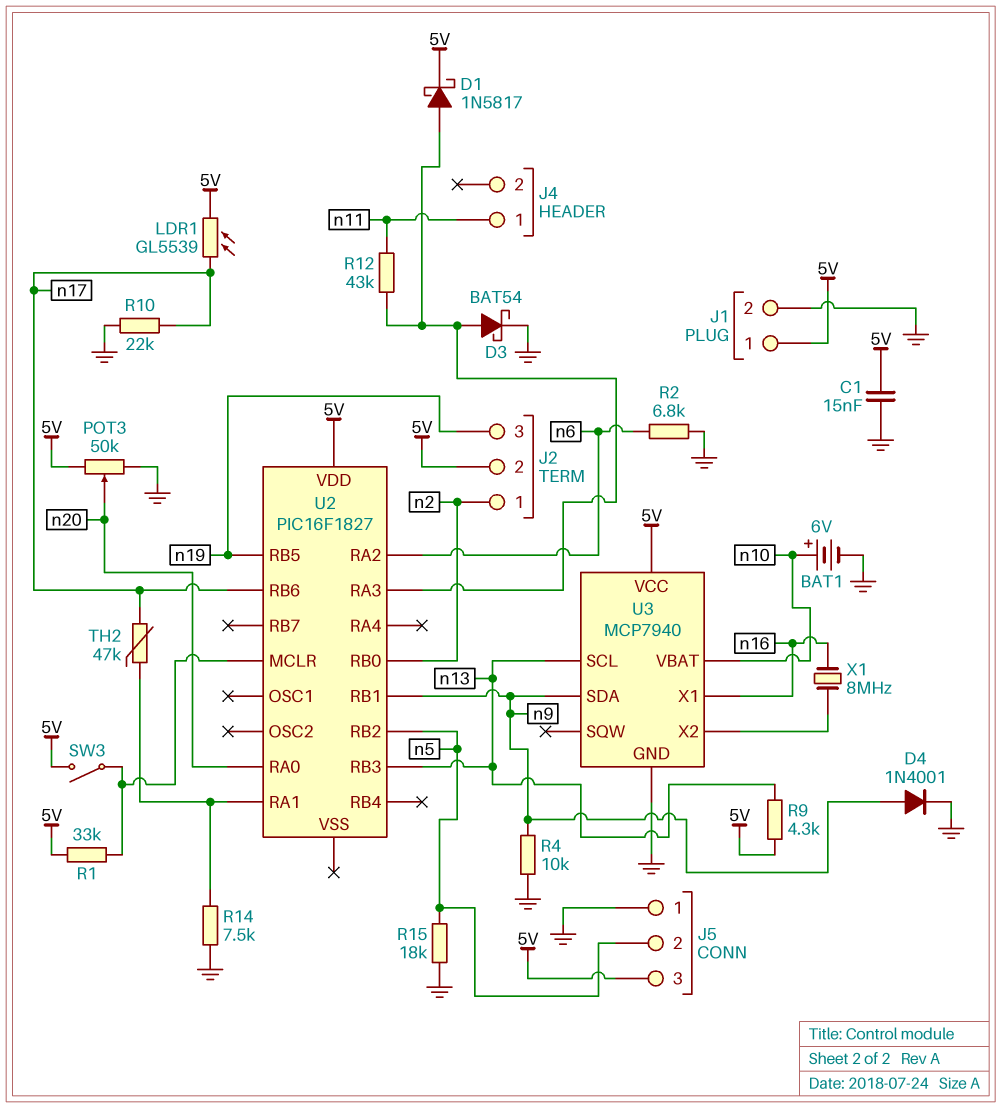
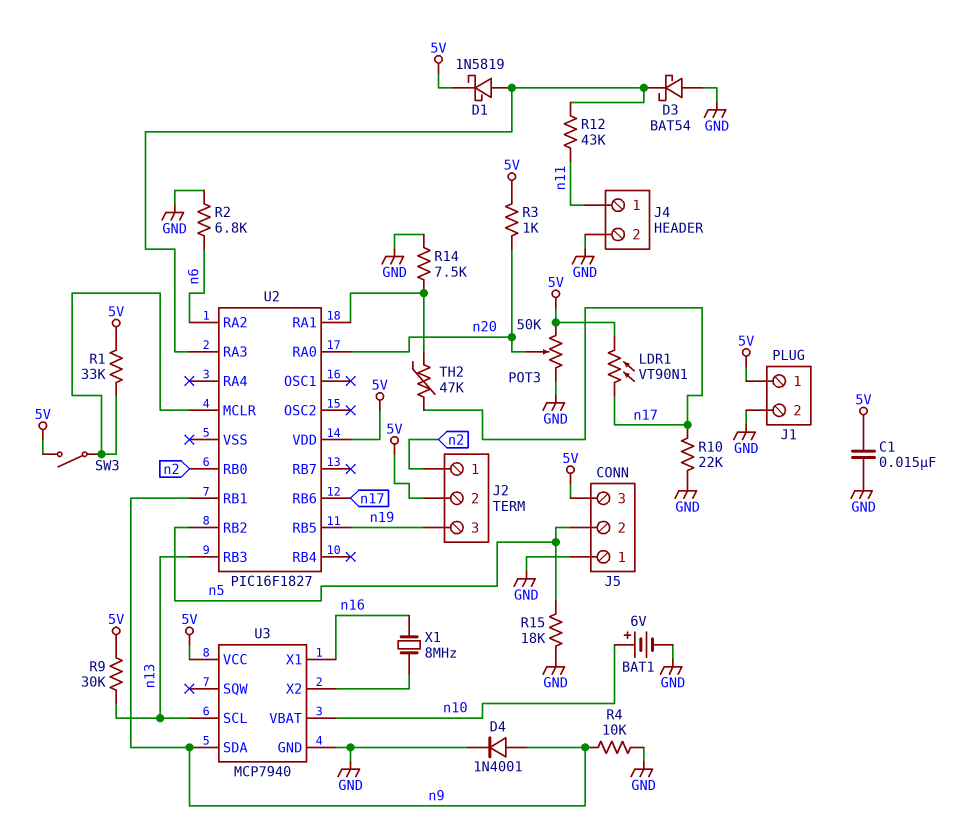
D1: schottky 1N5817 (A U2/RA3, K 5V) -> schottky 1N5819 (A U2/RA3, K 5V)
D3: schottky BAT54 (A U2/RA3, K GND) -> schottky BAT54 (A GND, K U2/RA3)
J4 pin 2: none -> GND
LDR1: GL5539 (5V, n17) -> VT90N1 (5V, n17)
R3: none -> 1k (5V, n20)
R9: 4.3k (5V, n13) -> 30k (5V, n13)

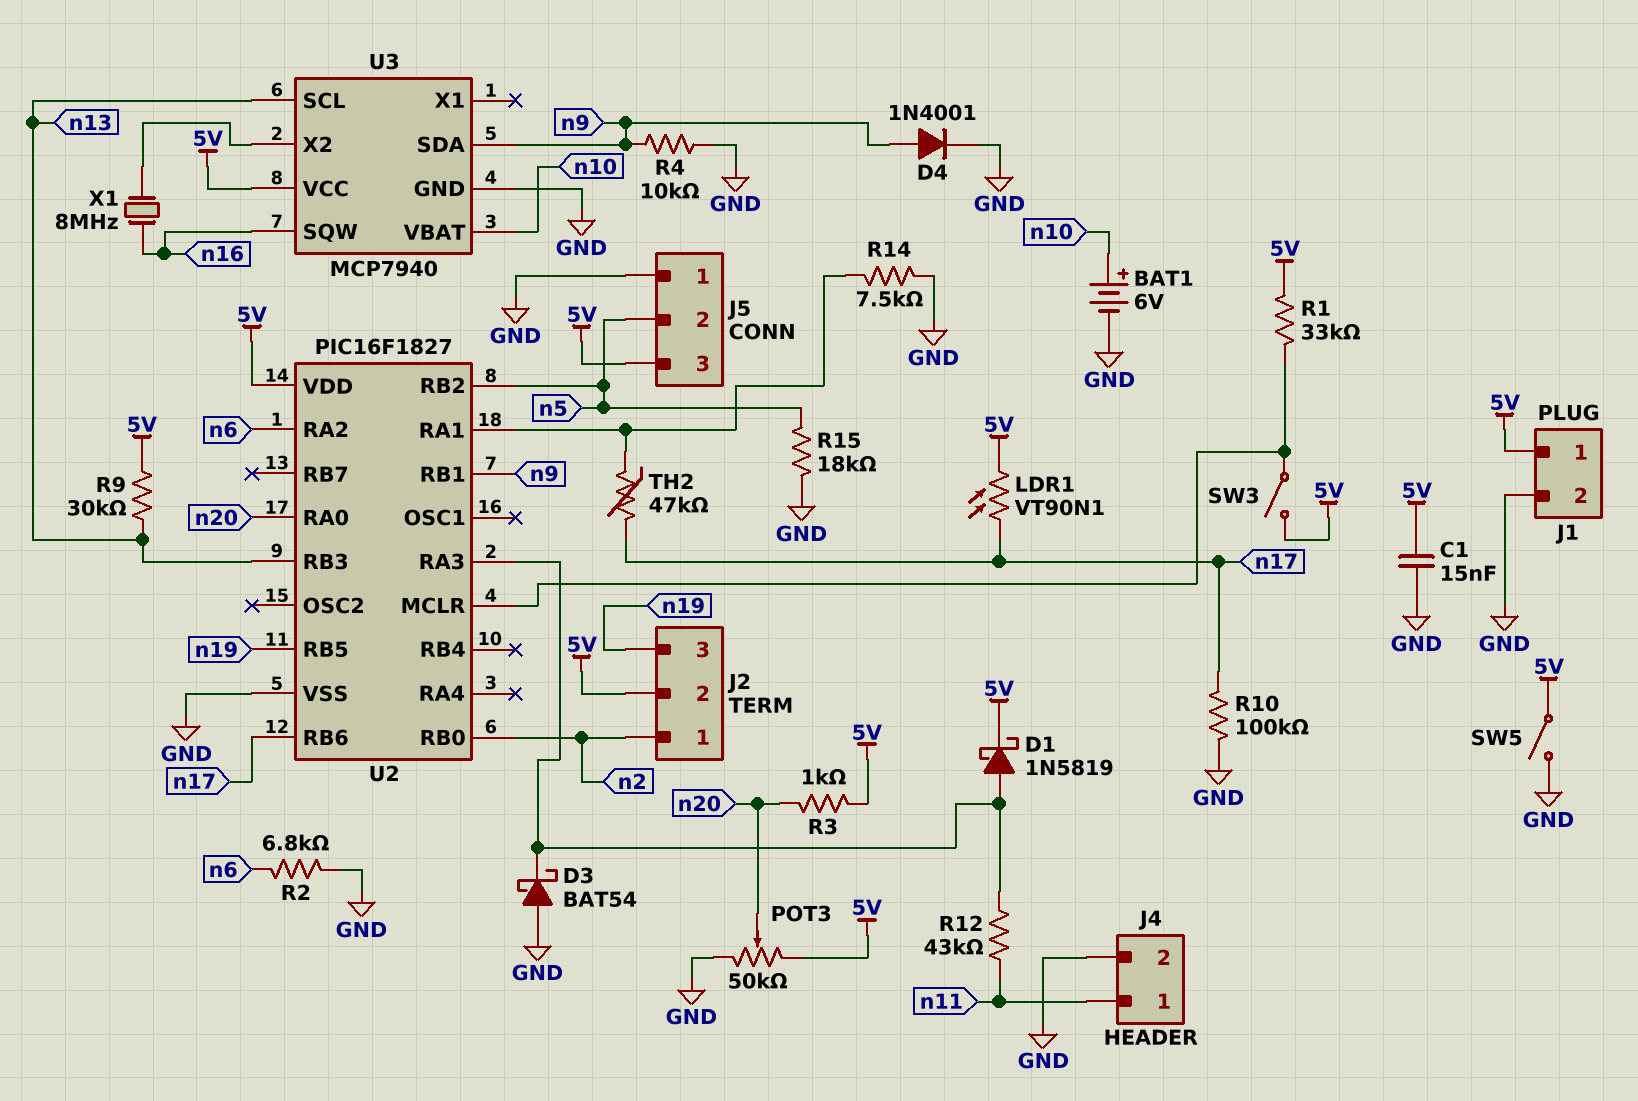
R10: 22k (GND, n17) -> 100k (GND, n17)
SW5: none -> switch (5V, GND)
U2 pin VSS: none -> GND
U3 pin SQW: none -> n16
U3 pin X1: n16 -> none

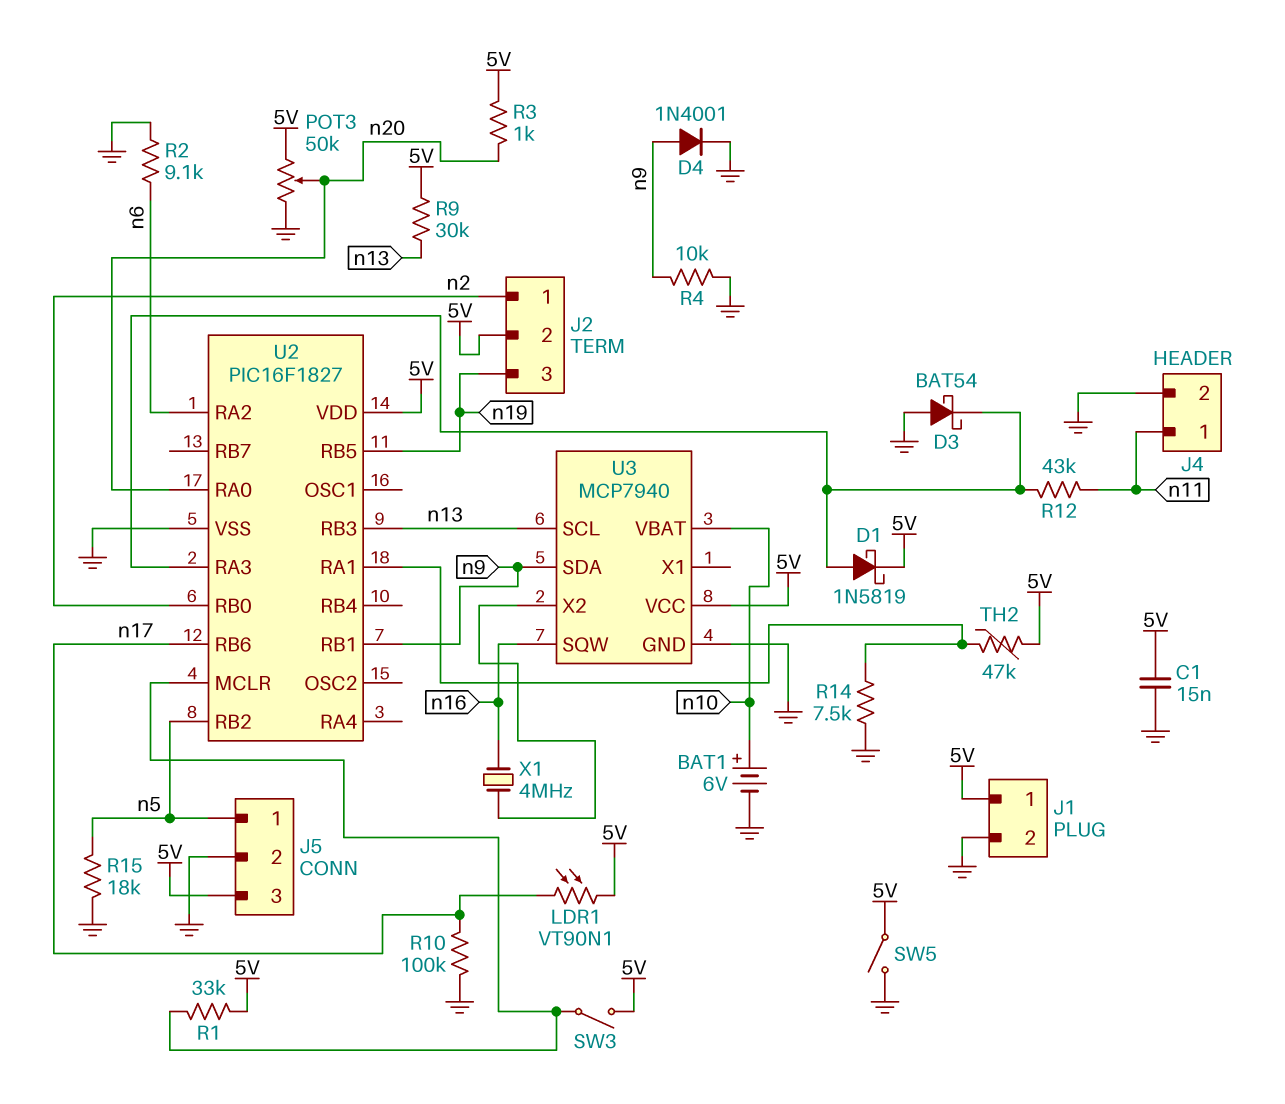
J5 pin 1: GND -> n5
J5 pin 2: n5 -> GND
R2: 6.8k (GND, n6) -> 9.1k (GND, n6)
TH2: 47k (U2/RA1, n17) -> 47k (5V, U2/RA1)
X1: 8MHz (U3/X2, n16) -> 4MHz (U3/X2, n16)

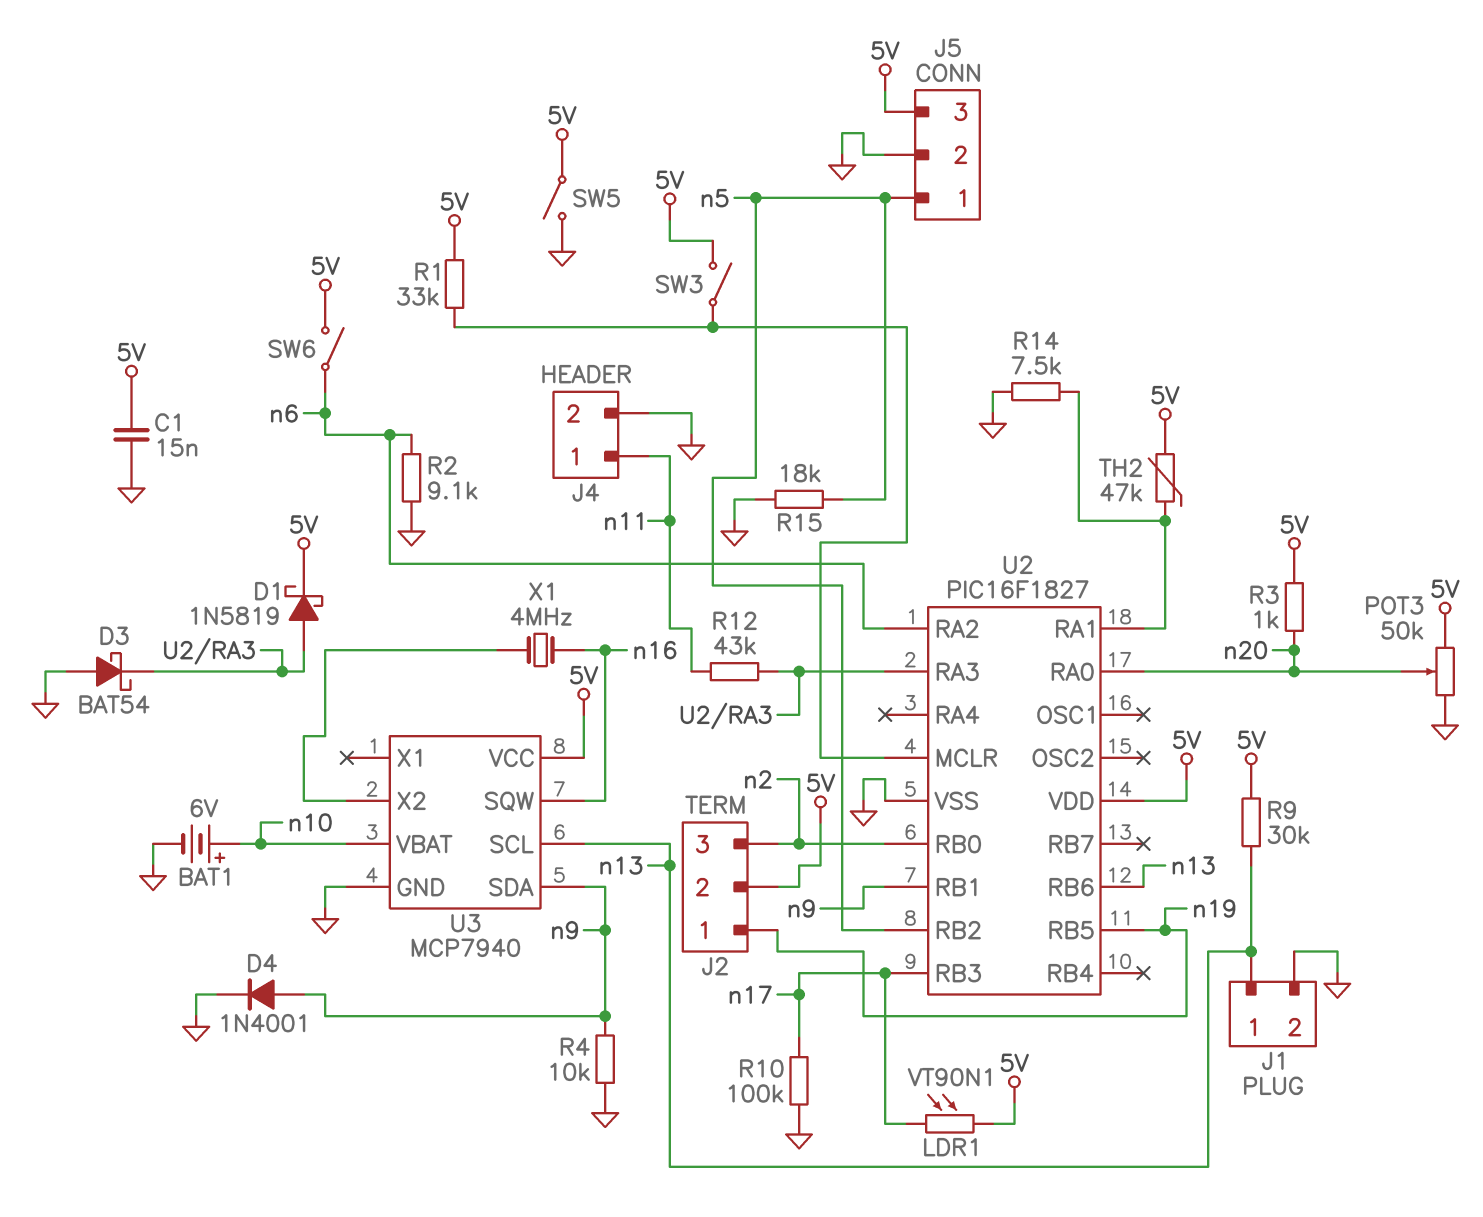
J1 pin 1: 5V -> n13
J2 pin 1: n2 -> n19
J2 pin 3: n19 -> n2
SW6: none -> switch (5V, n6)
U2 pin RB3: n13 -> n17
U2 pin RB6: n17 -> n13

